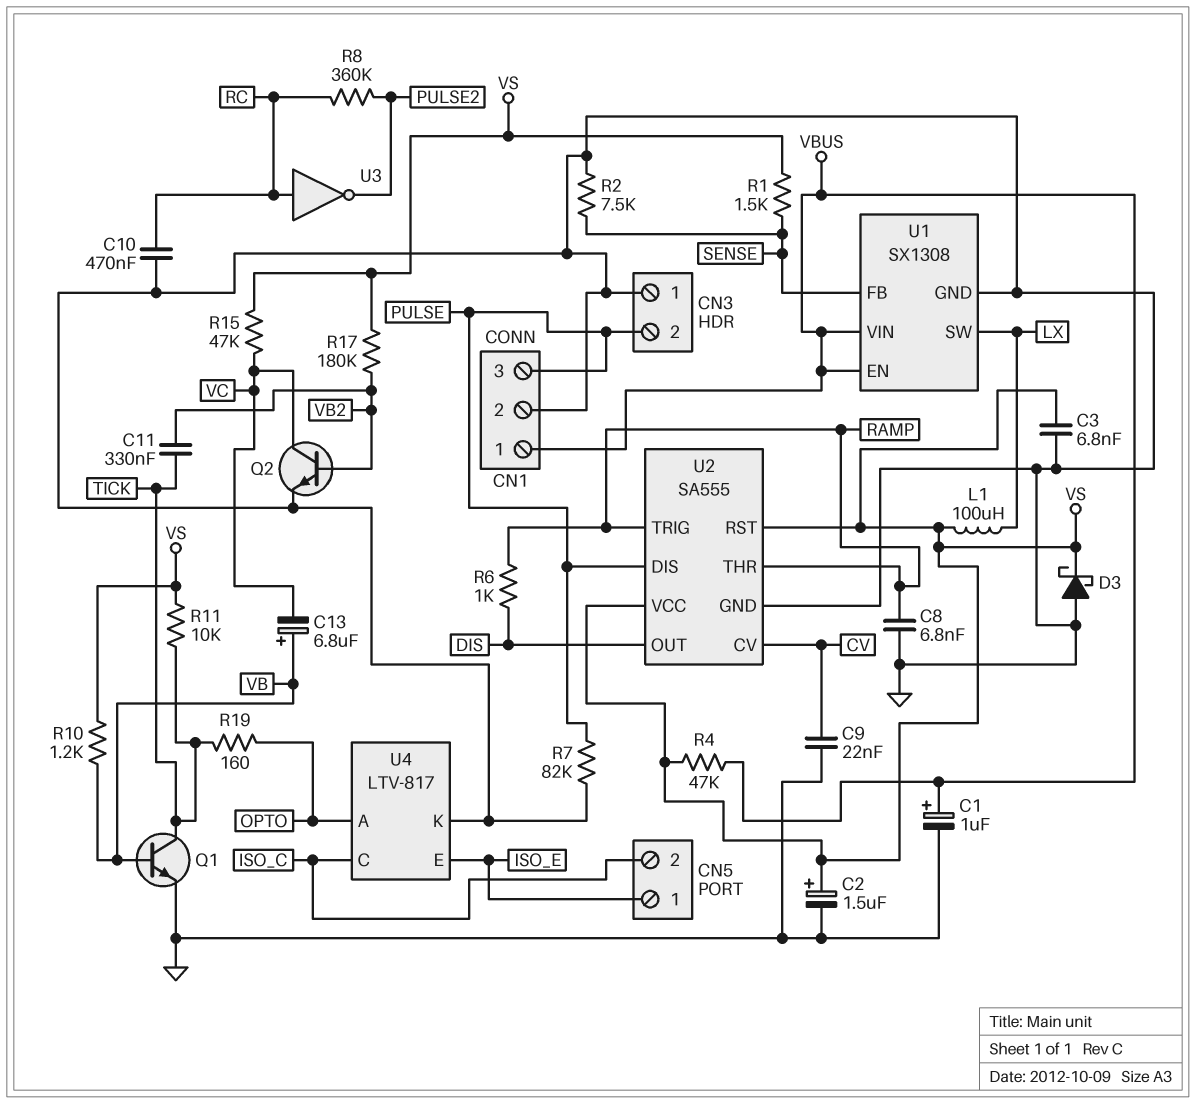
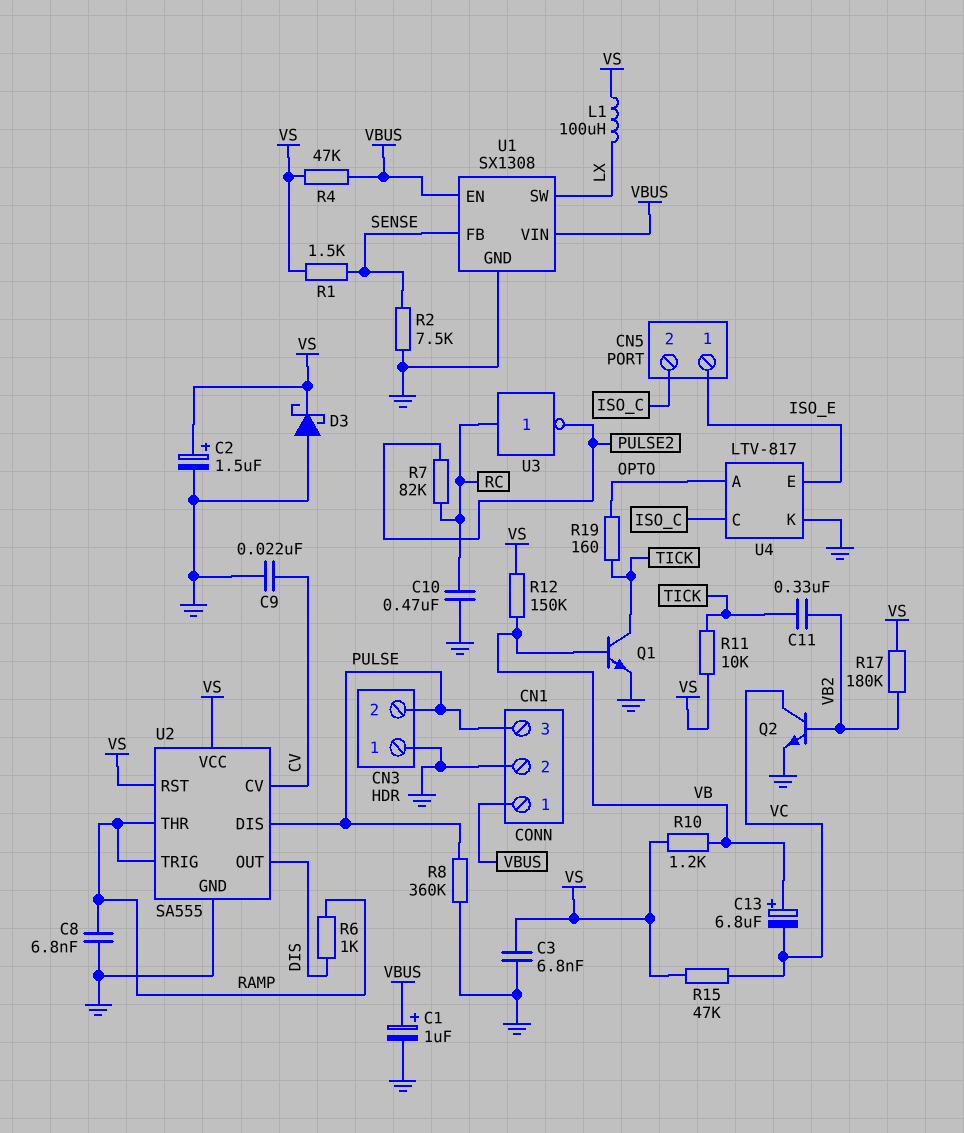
R7: 82k (GND, PULSE) -> 82k (PULSE2, RC)
R8: 360k (PULSE2, RC) -> 360k (GND, PULSE)
R12: none -> 150k (VB, VS)

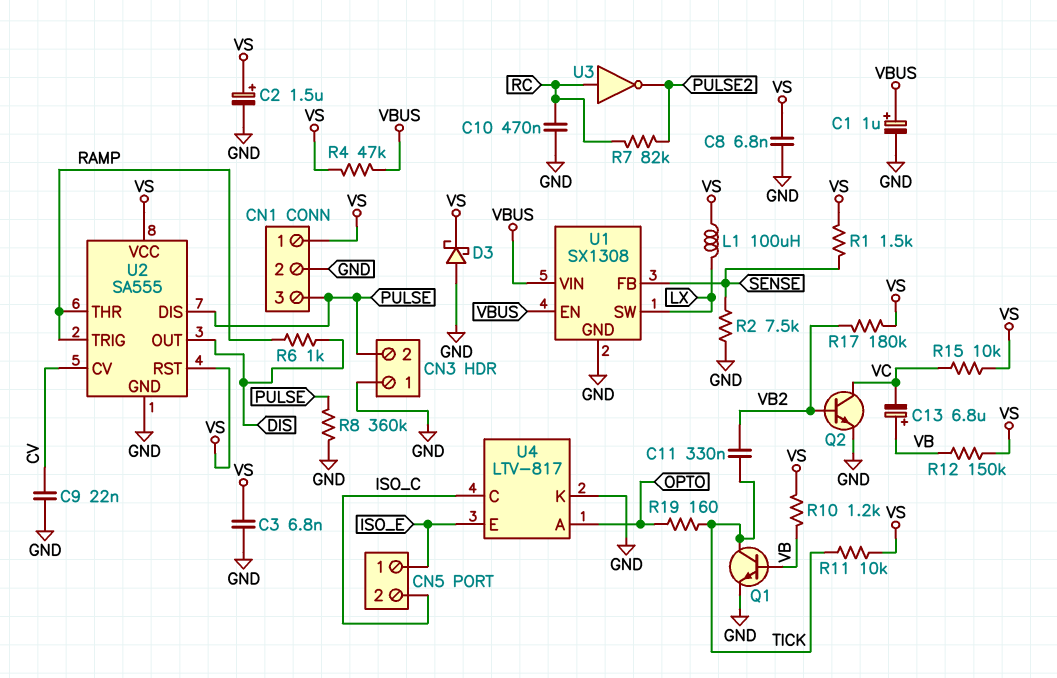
C8: 6.8nF (GND, RAMP) -> 6.8nF (GND, VS)
CN1 pin 1: VBUS -> VS
R15: 47k (VC, VS) -> 10k (VC, VS)

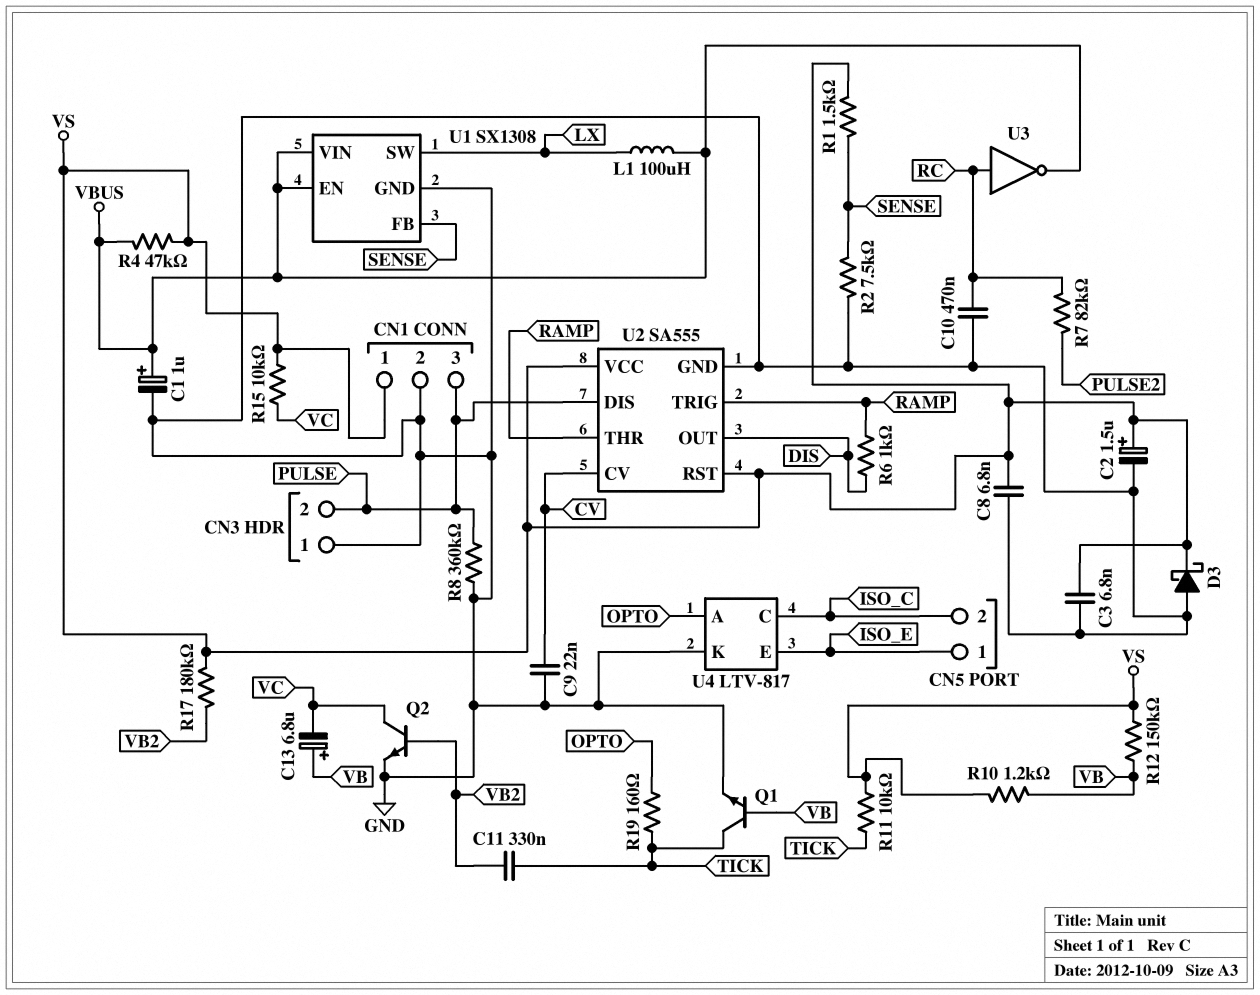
L1: 100uH (LX, VS) -> 100uH (LX, VBUS)
U3: NOT (in RC, out PULSE2) -> NOT (in RC, out VBUS)

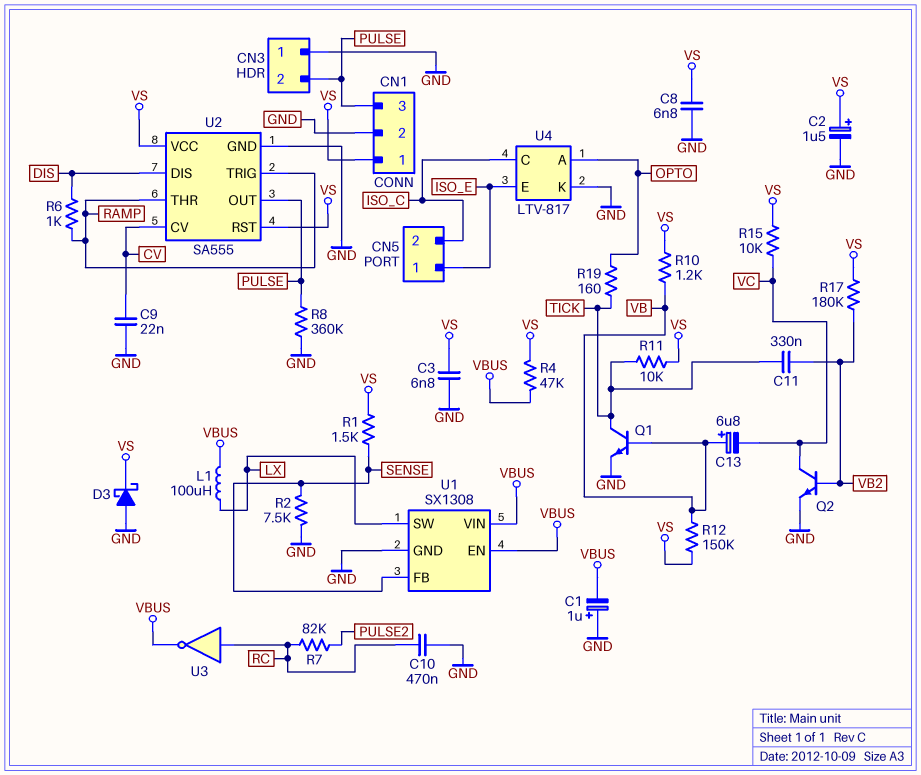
C1: 1uF (plus VBUS, minus GND) -> 1uF (plus GND, minus VBUS)
U2 pin DIS: PULSE -> DIS
U2 pin OUT: DIS -> PULSE

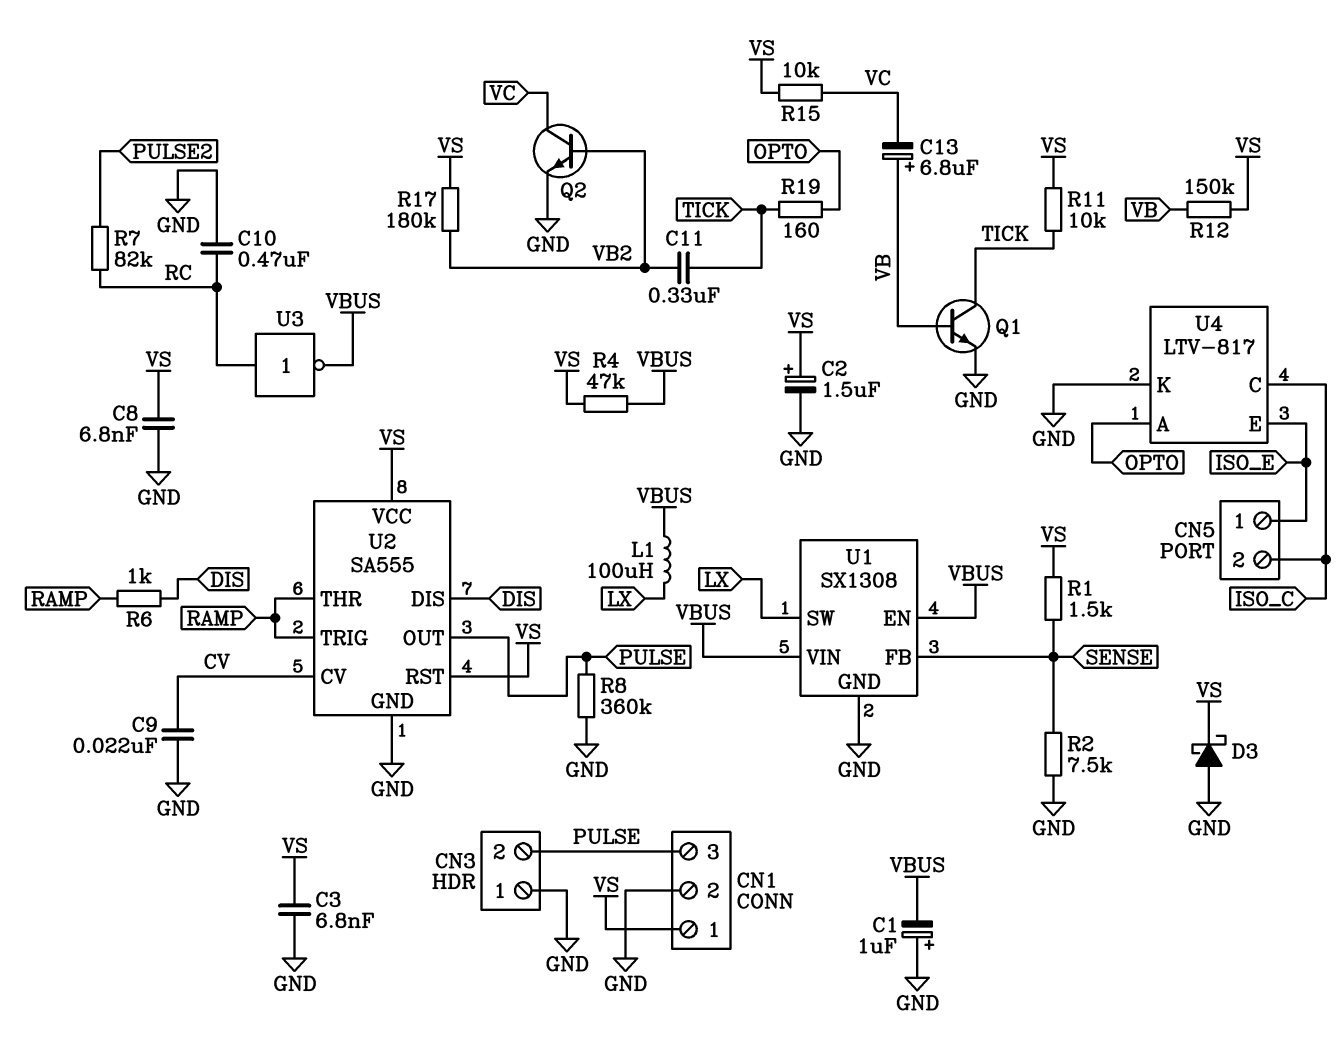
R10: 1.2k (VB, VS) -> none

